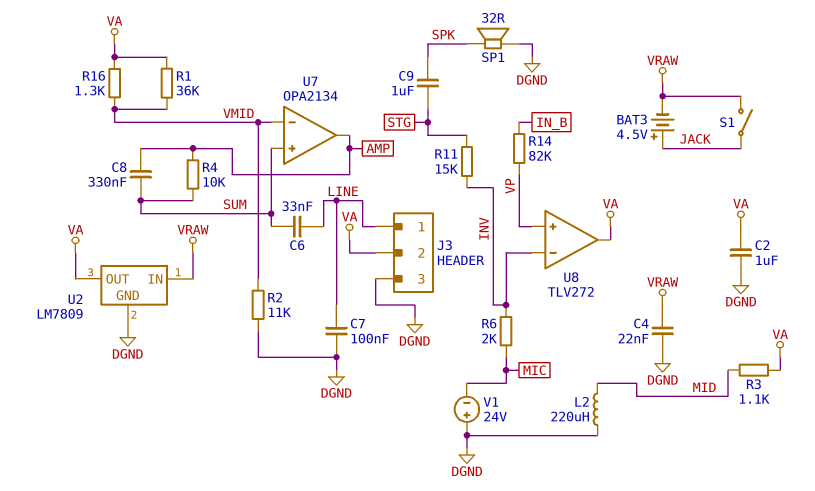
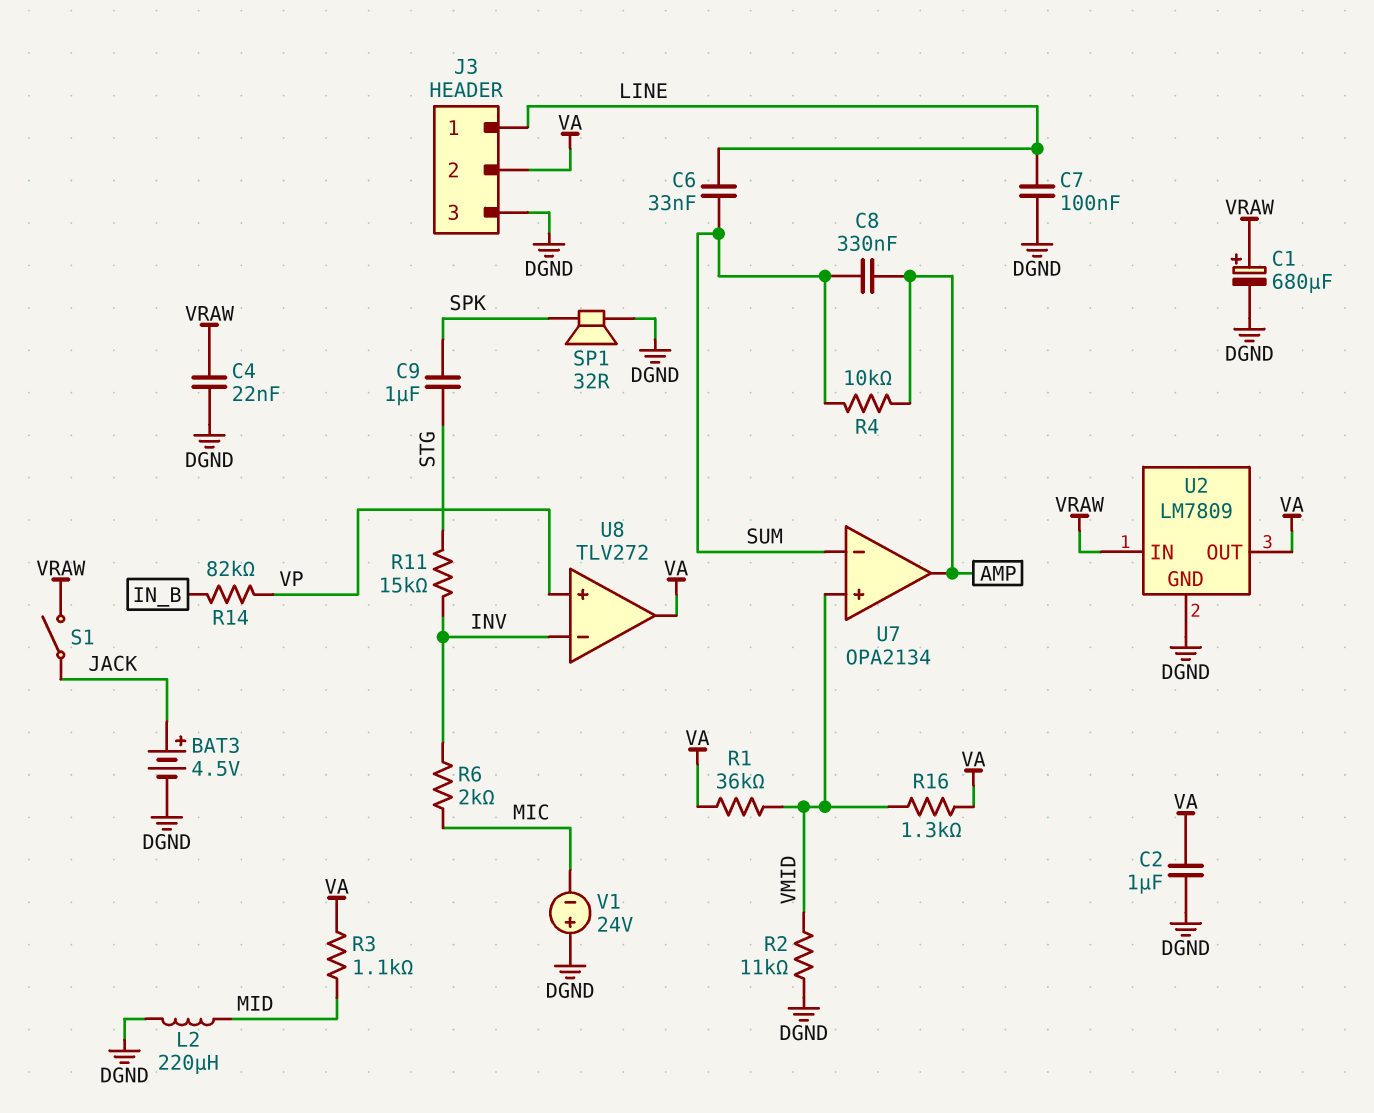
BAT3: 4.5V (plus JACK, minus VRAW) -> 4.5V (plus JACK, minus DGND)
C1: none -> 680uF (plus VRAW, minus DGND)
U7 pin in+: SUM -> VMID
U7 pin in-: VMID -> SUM

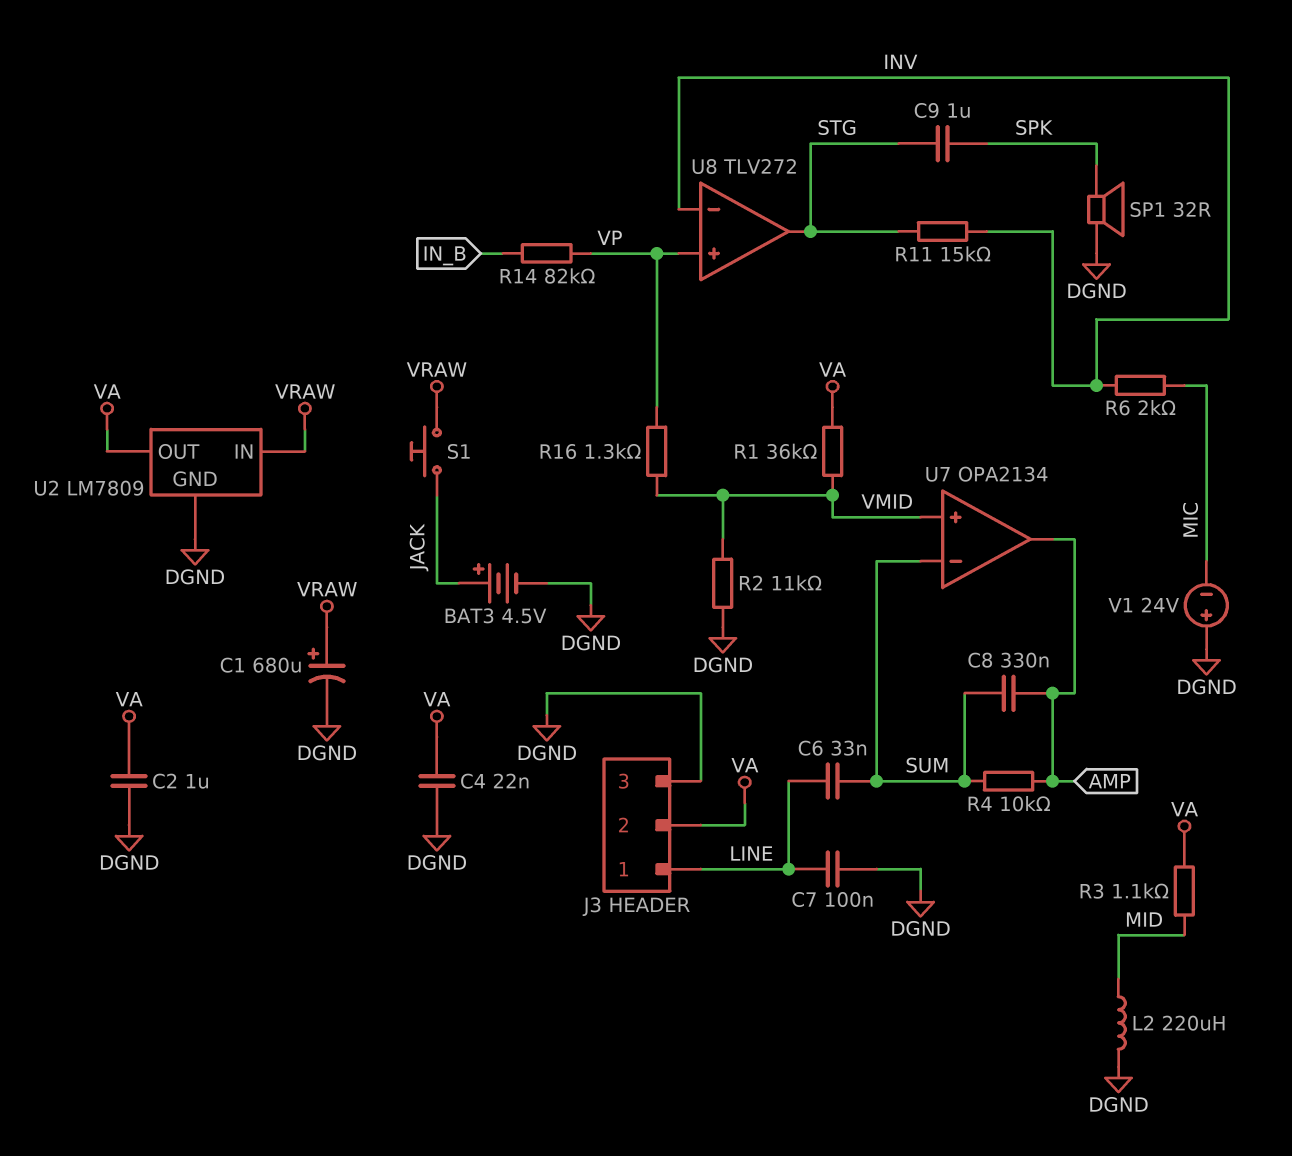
C4: 22nF (DGND, VRAW) -> 22nF (DGND, VA)
R16: 1.3k (VA, VMID) -> 1.3k (VMID, VP)
S1: switch (JACK, VRAW) -> button (JACK, VRAW)
U8 pin out: VA -> STG

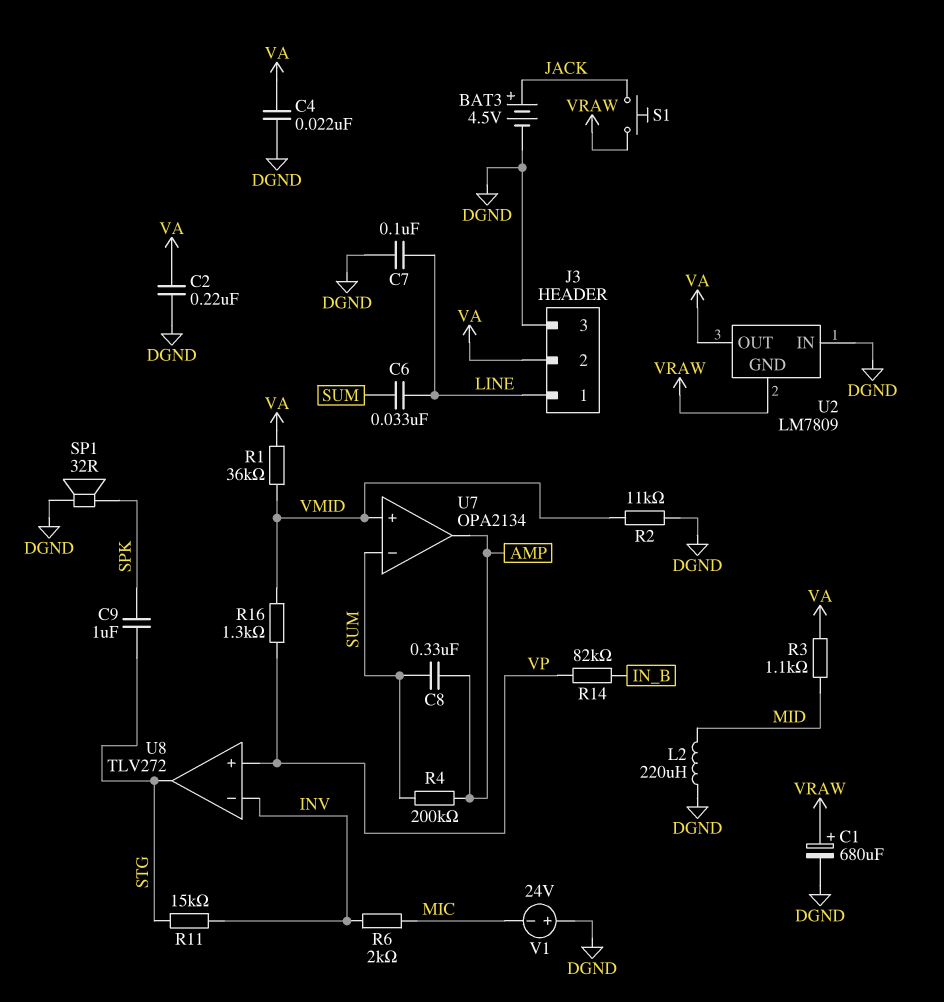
C2: 1uF (DGND, VA) -> 220nF (DGND, VA)
R4: 10k (AMP, SUM) -> 200k (AMP, SUM)
U2 pin GND: DGND -> VRAW
U2 pin IN: VRAW -> DGND

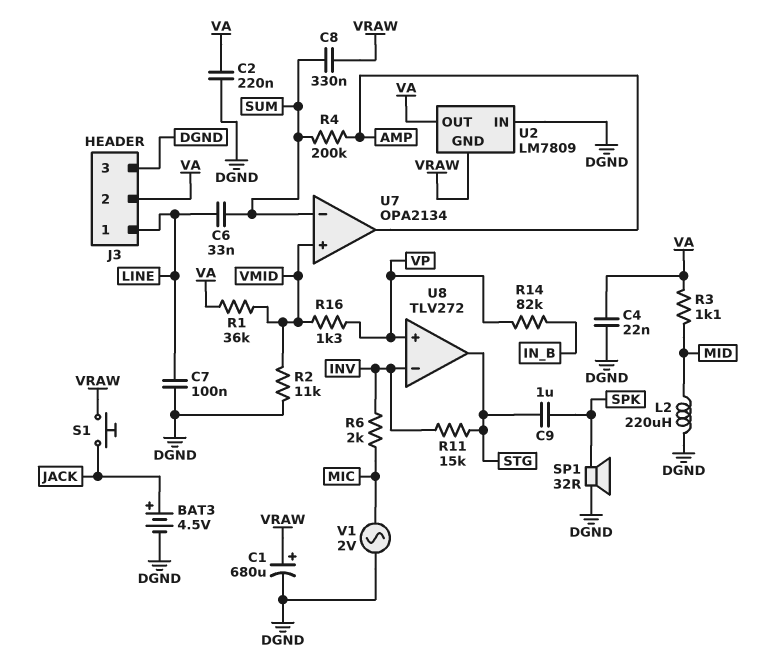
C8: 330nF (AMP, SUM) -> 330nF (SUM, VRAW)
V1: 24V (plus DGND, minus MIC) -> AC 2V (DGND, MIC)

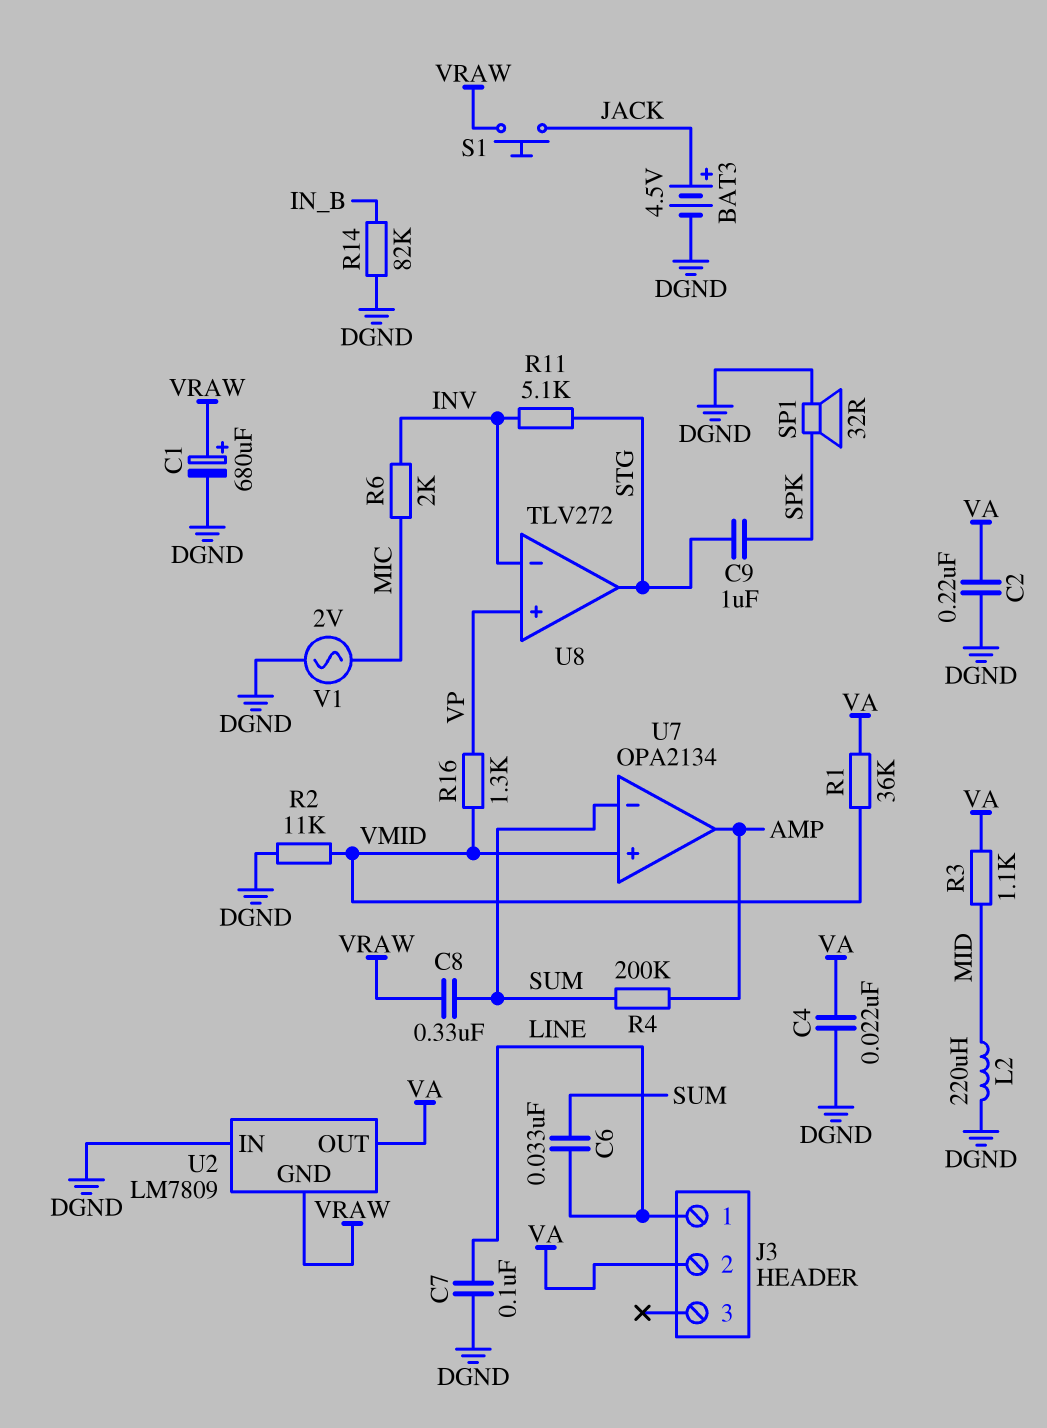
J3 pin 3: DGND -> none
R11: 15k (INV, STG) -> 5.1k (INV, STG)
R14: 82k (IN_B, VP) -> 82k (DGND, IN_B)

